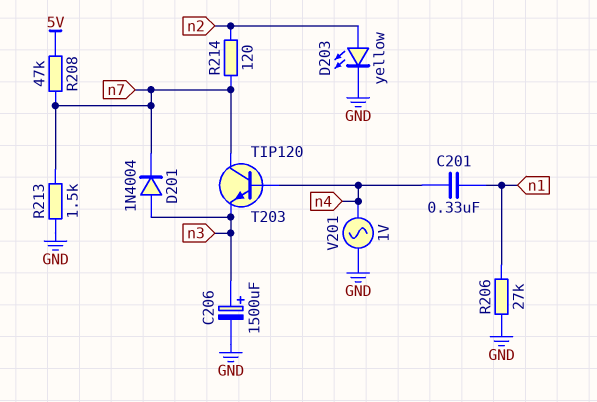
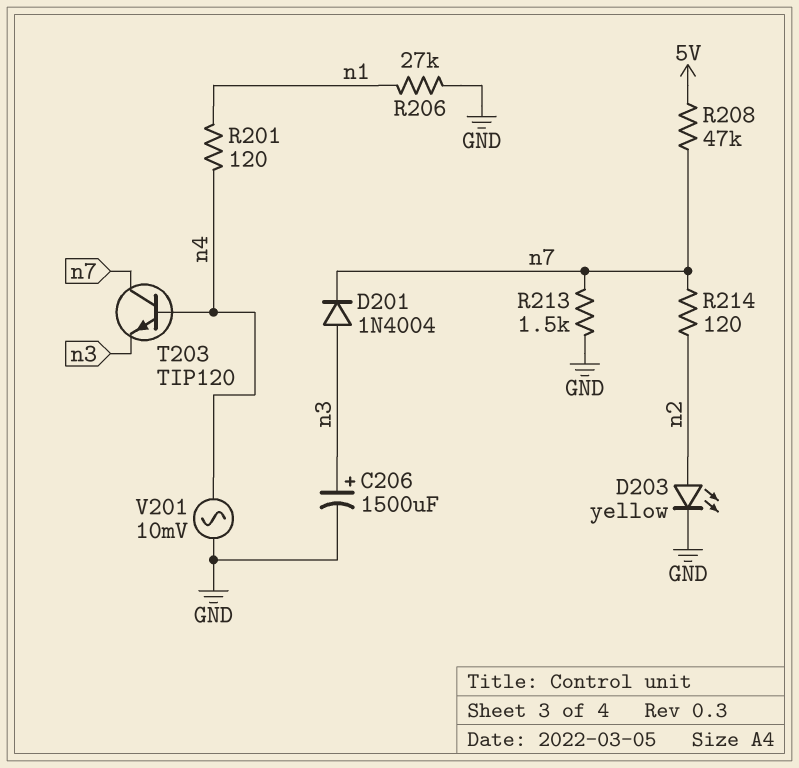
C201: 330nF (n1, n4) -> none
R201: none -> 120 (n1, n4)
V201: AC 1V (GND, n4) -> AC 10mV (GND, n4)

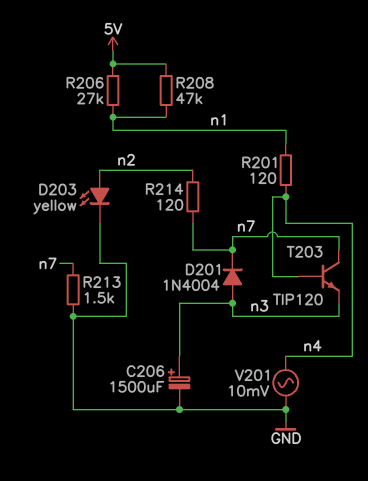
R206: 27k (GND, n1) -> 27k (5V, n1)
R208: 47k (5V, n7) -> 47k (5V, n1)

